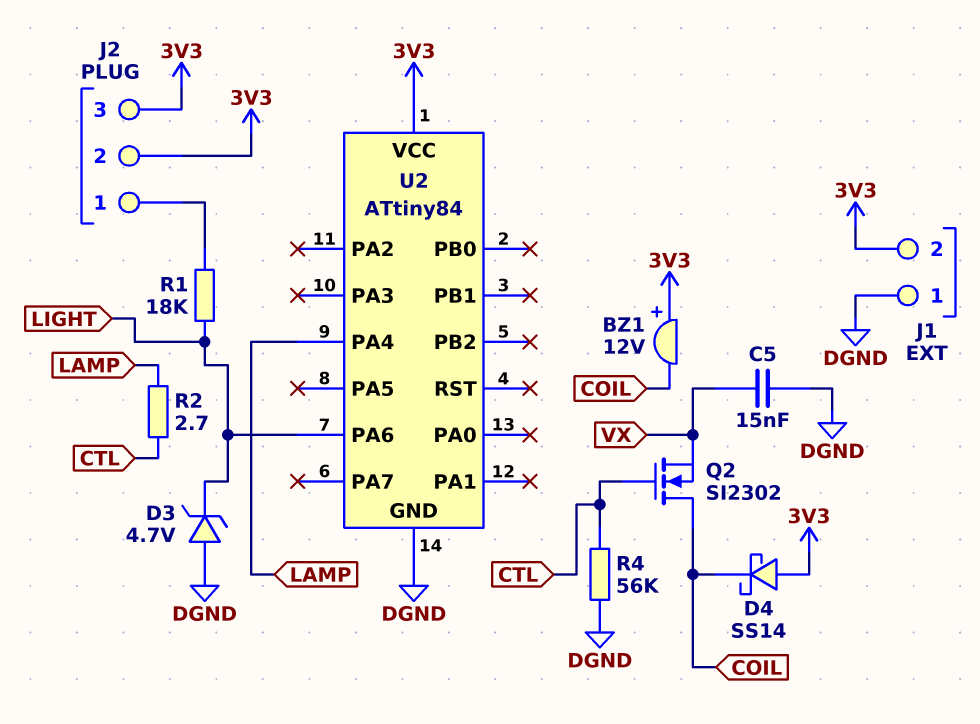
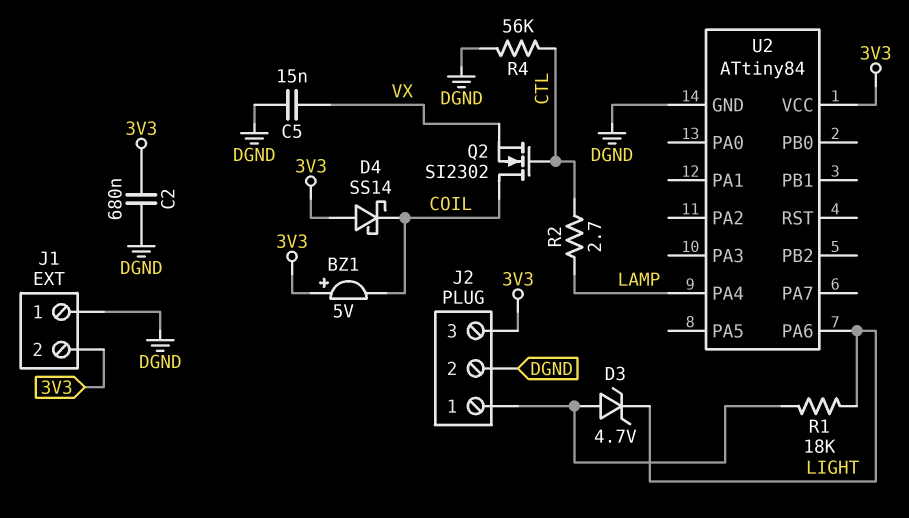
BZ1: buzzer 12V (plus 3V3, minus COIL) -> buzzer 5V (plus 3V3, minus COIL)
C2: none -> 680nF (3V3, DGND)
D3: zener 4.7V (A DGND, K LIGHT) -> zener 4.7V (A J2/1, K LIGHT)
J2 pin 2: 3V3 -> DGND

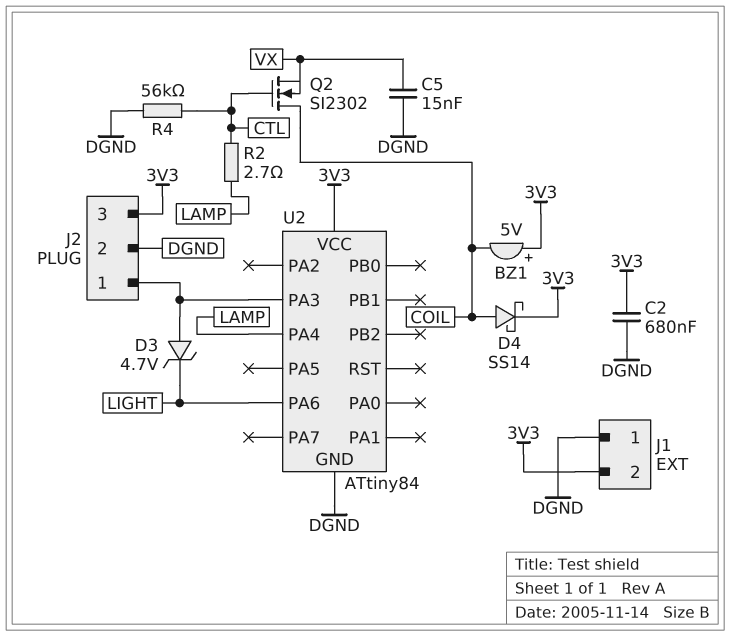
D4: schottky SS14 (A 3V3, K COIL) -> schottky SS14 (A COIL, K 3V3)
R1: 18k (J2/1, LIGHT) -> none
U2 pin PA3: none -> J2/1

